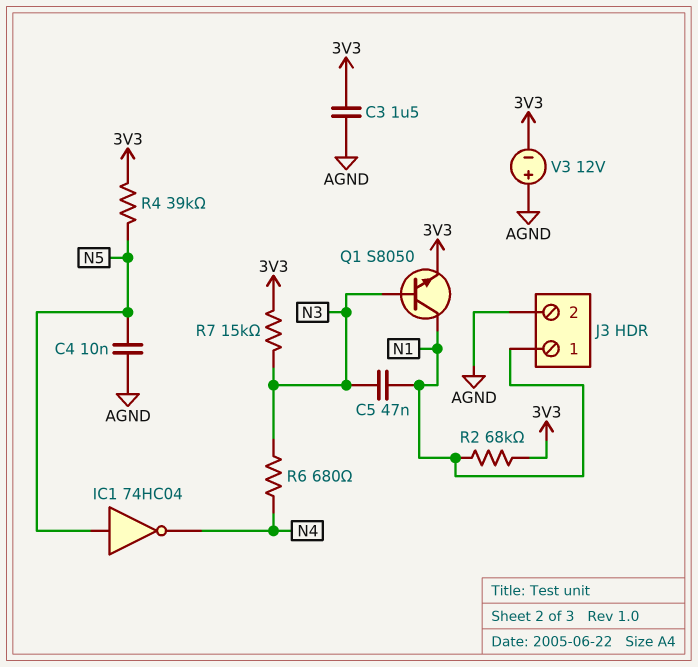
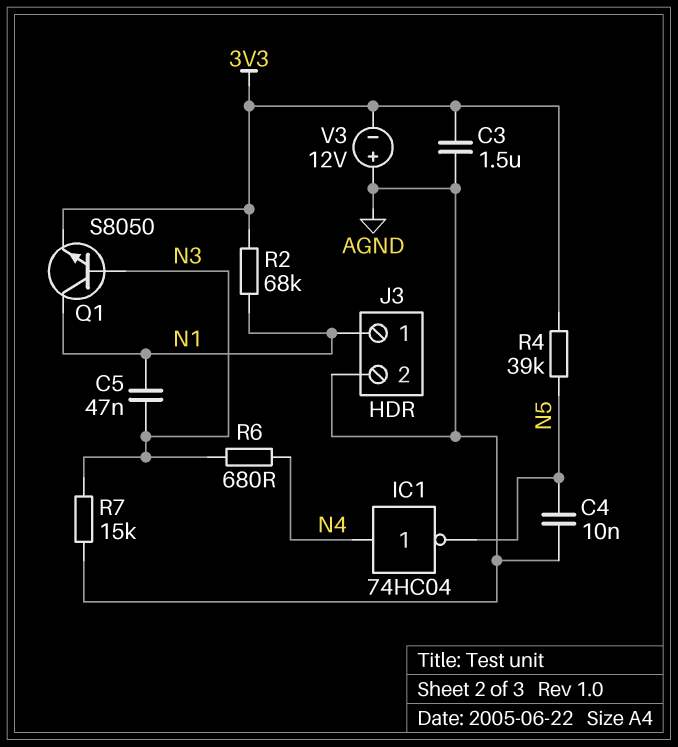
IC1: NOT 74HC04 (in N5, out N4) -> NOT 74HC04 (in N4, out N5)
R7: 15k (3V3, N3) -> 15k (AGND, N3)

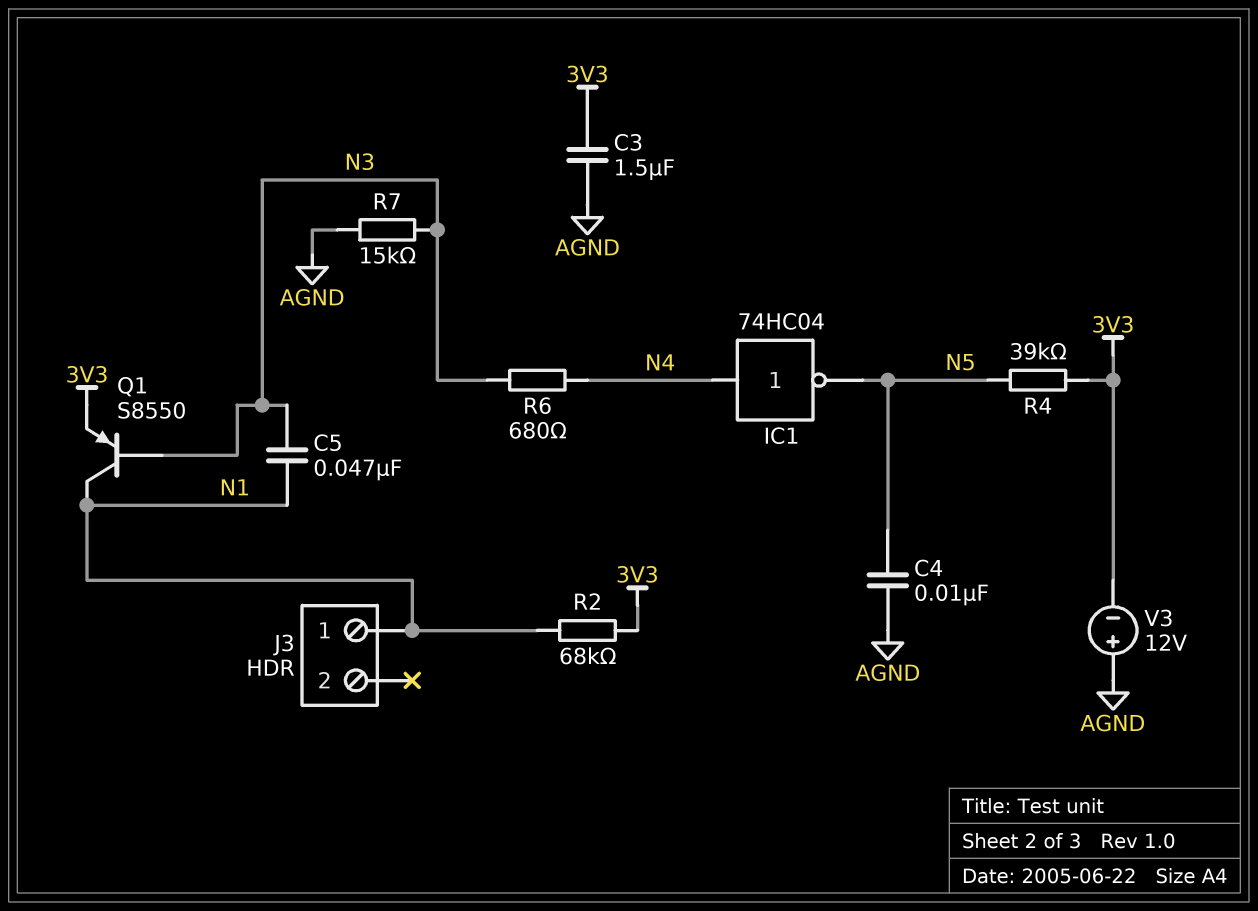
J3 pin 2: AGND -> none
Q1: NPN S8050 (B N3, C N1, E 3V3) -> PNP S8550 (B N3, C N1, E 3V3)

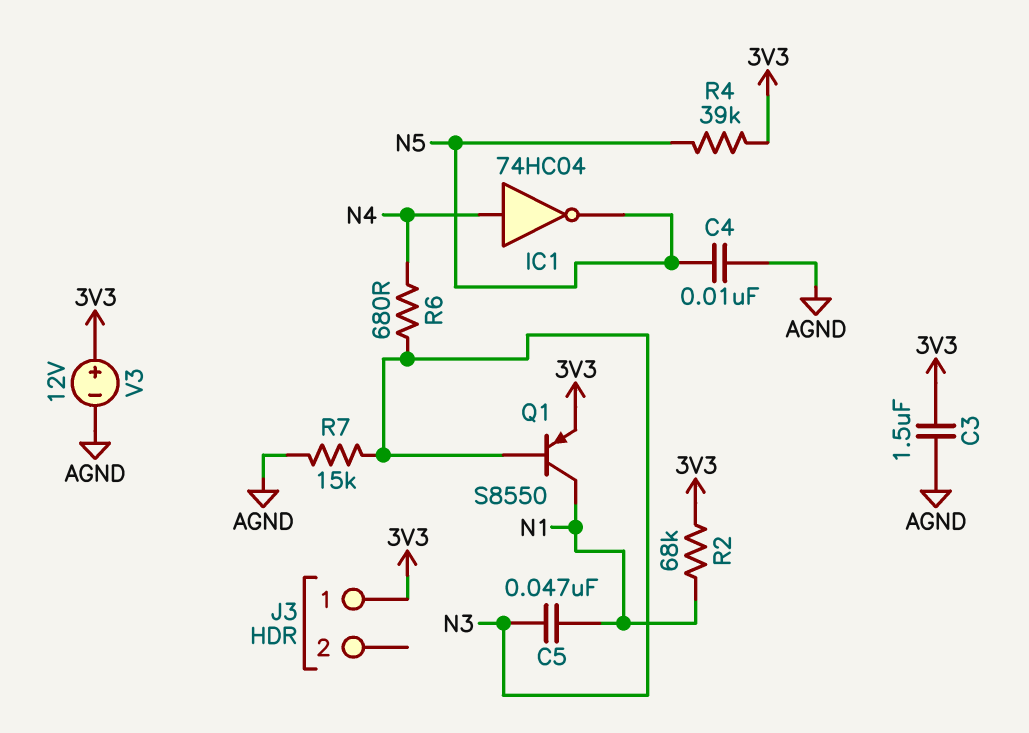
J3 pin 1: N1 -> 3V3
V3: 12V (plus AGND, minus 3V3) -> 12V (plus 3V3, minus AGND)

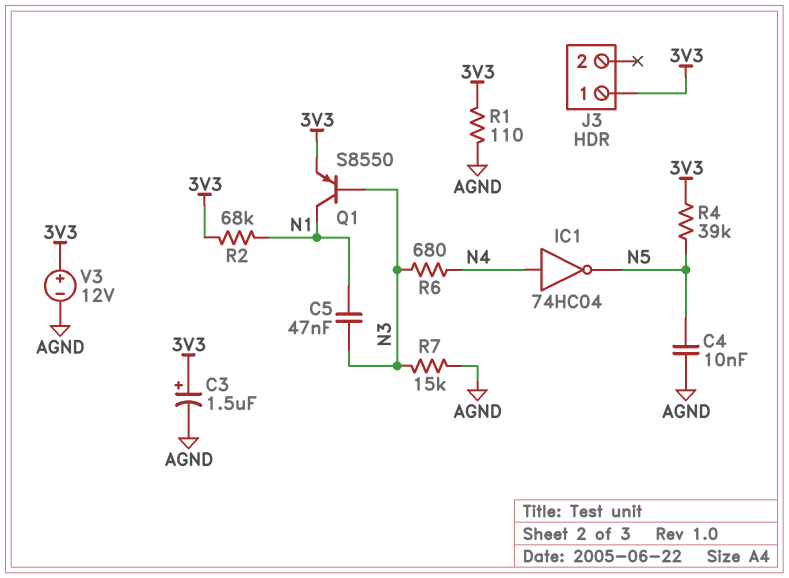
C3: 1.5uF (3V3, AGND) -> 1.5uF (plus 3V3, minus AGND)
R1: none -> 110 (3V3, AGND)

